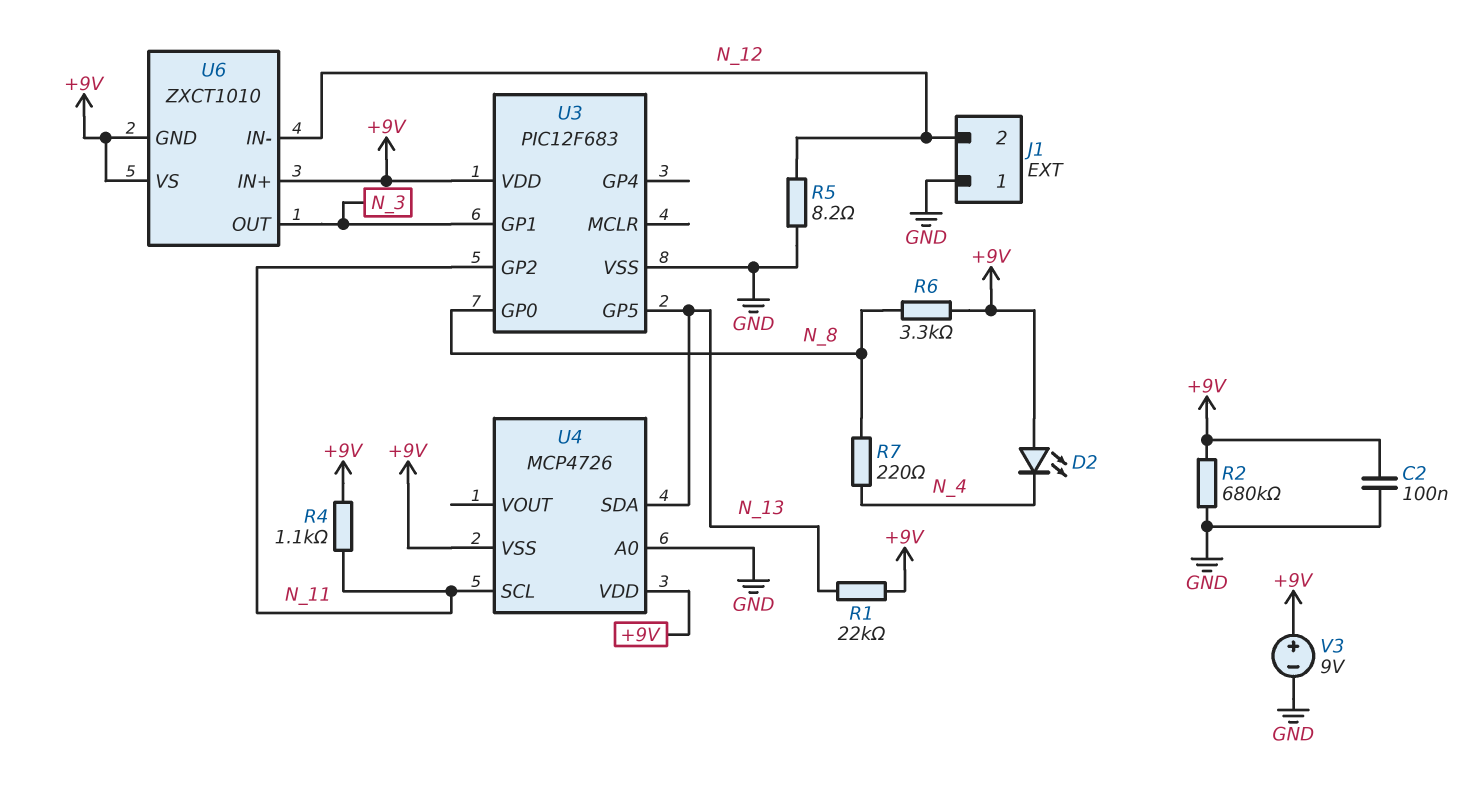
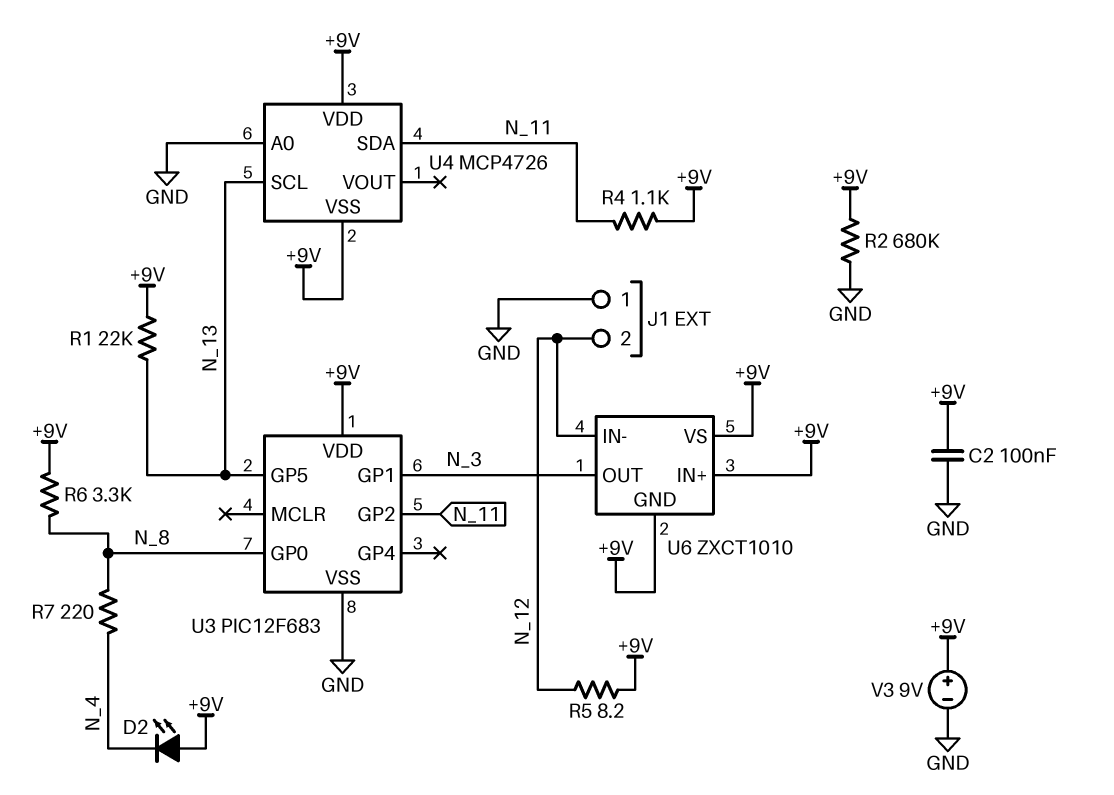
R5: 8.2 (GND, N_12) -> 8.2 (+9V, N_12)
U4 pin SCL: N_11 -> N_13
U4 pin SDA: N_13 -> N_11

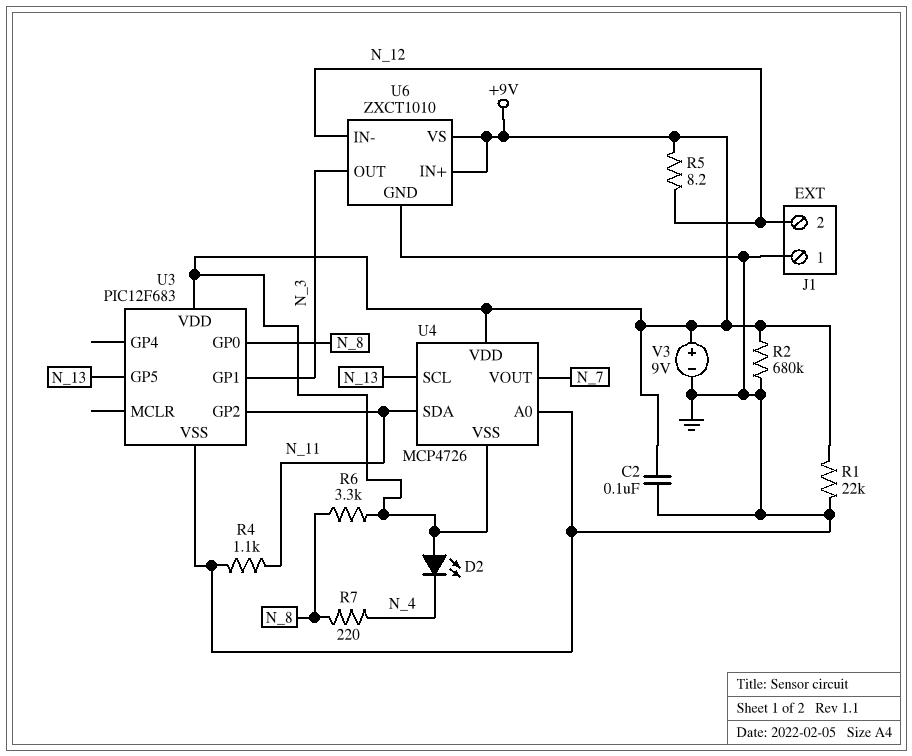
R1: 22k (+9V, N_13) -> 22k (+9V, GND)
R4: 1.1k (+9V, N_11) -> 1.1k (GND, N_11)
U4 pin VOUT: none -> N_7
U6 pin GND: +9V -> GND

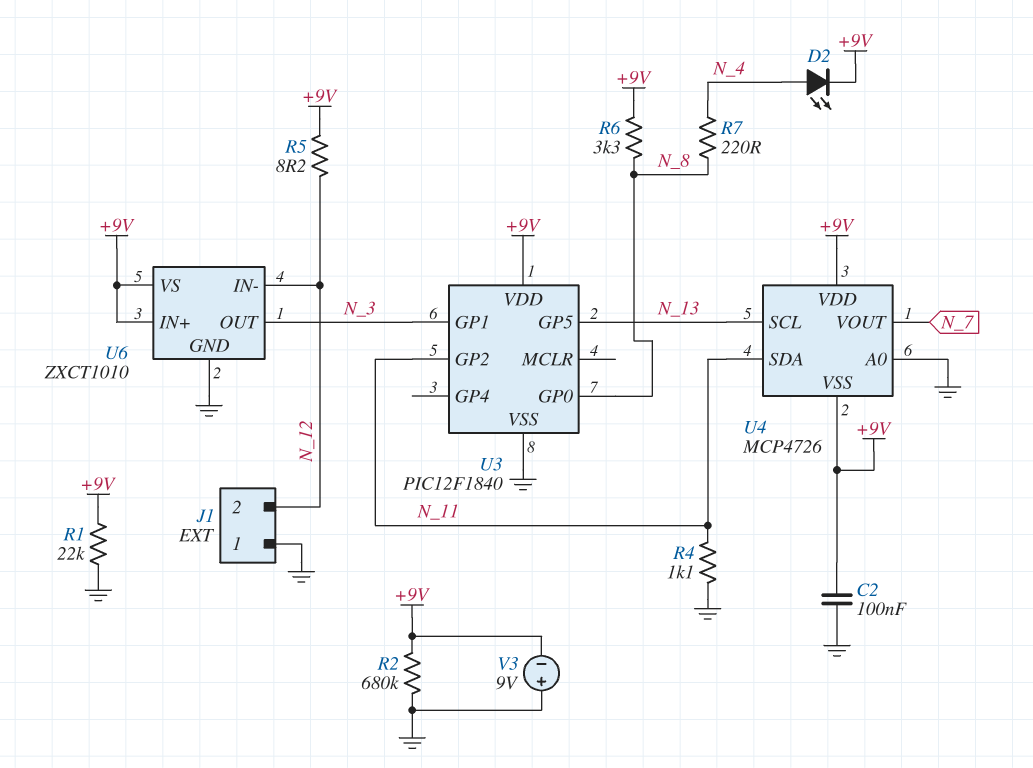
D2: LED (A +9V, K N_4) -> LED (A N_4, K +9V)
U3: PIC12F683 -> PIC12F1840
V3: 9V (plus +9V, minus GND) -> 9V (plus GND, minus +9V)

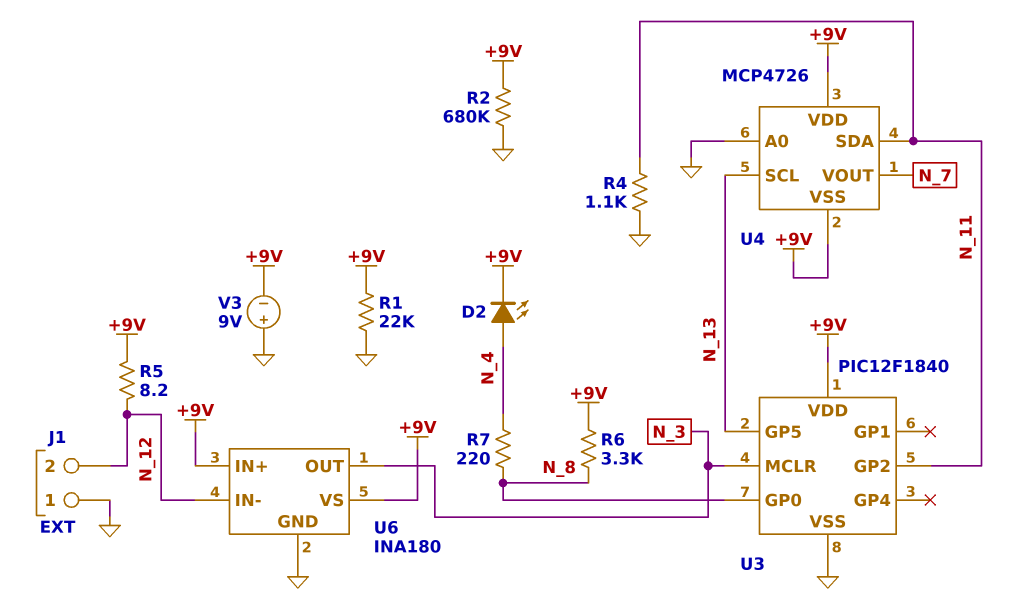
C2: 100nF (+9V, GND) -> none
U3 pin GP1: N_3 -> none
U3 pin MCLR: none -> N_3
U6: ZXCT1010 -> INA180

